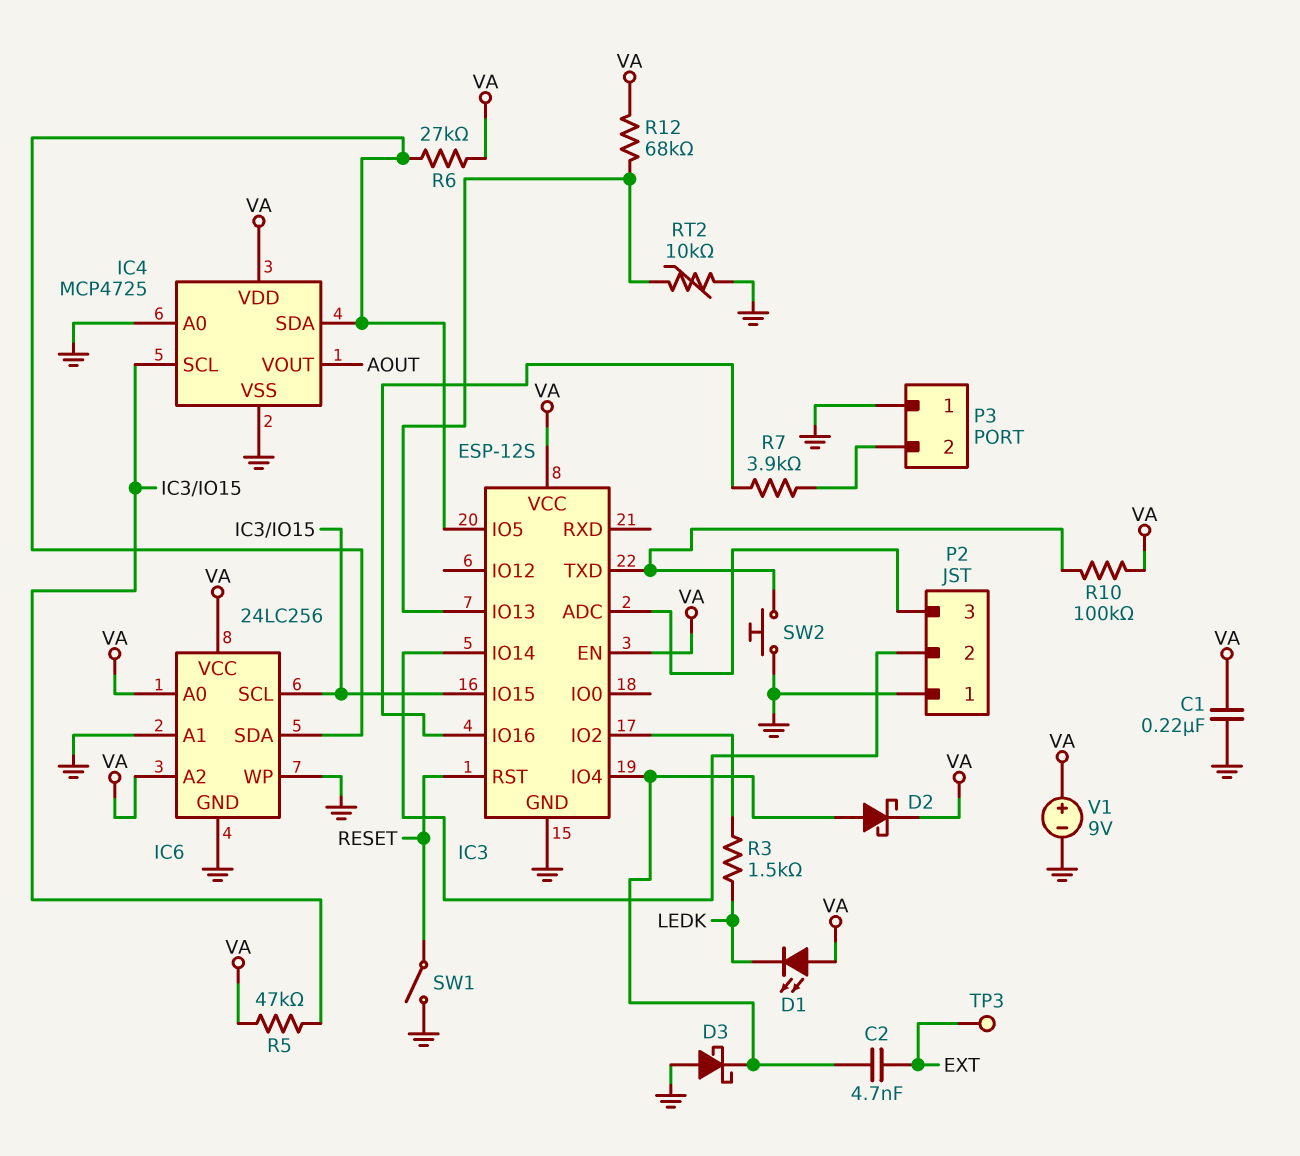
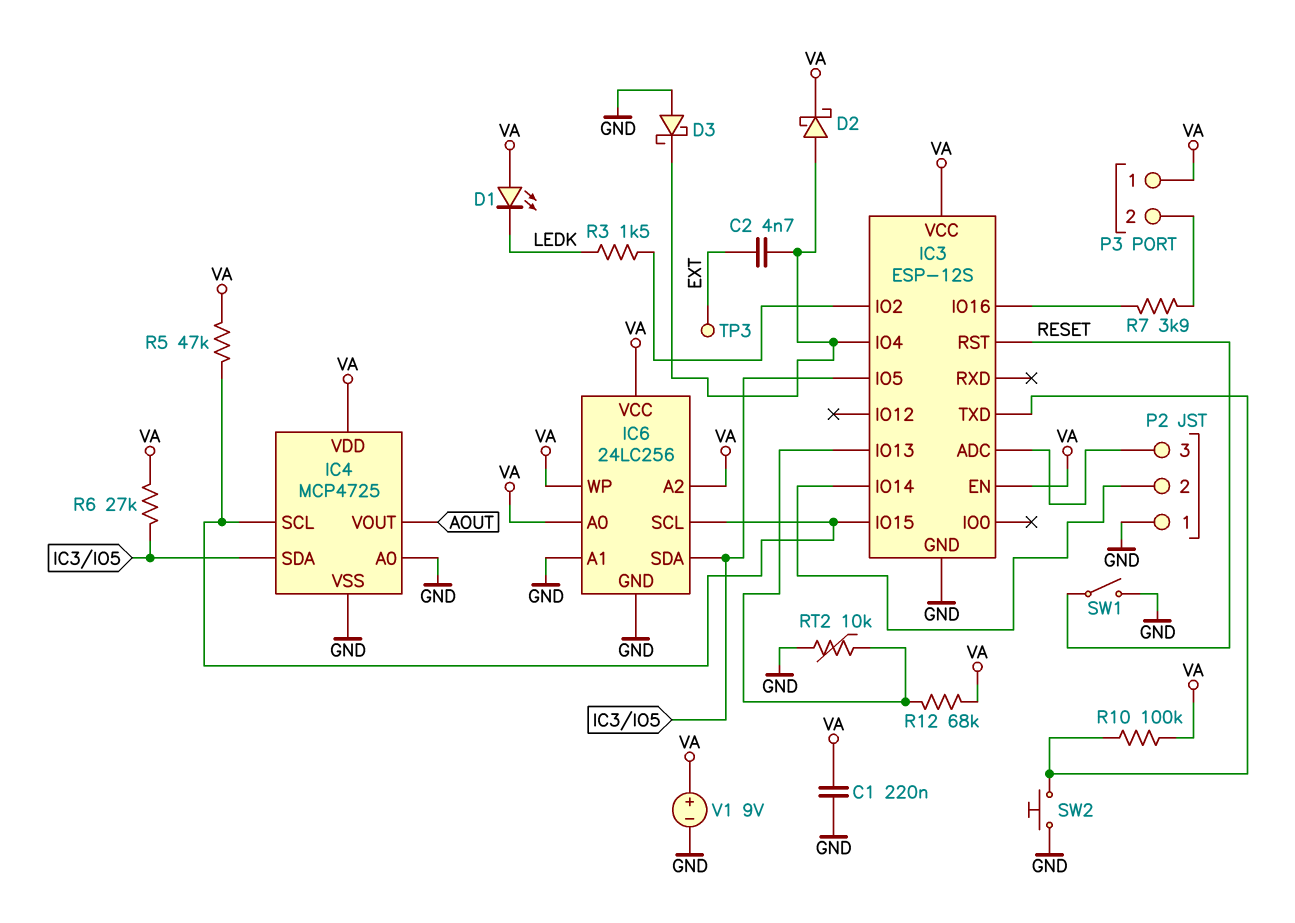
IC6 pin WP: GND -> VA
P3 pin 1: GND -> VA

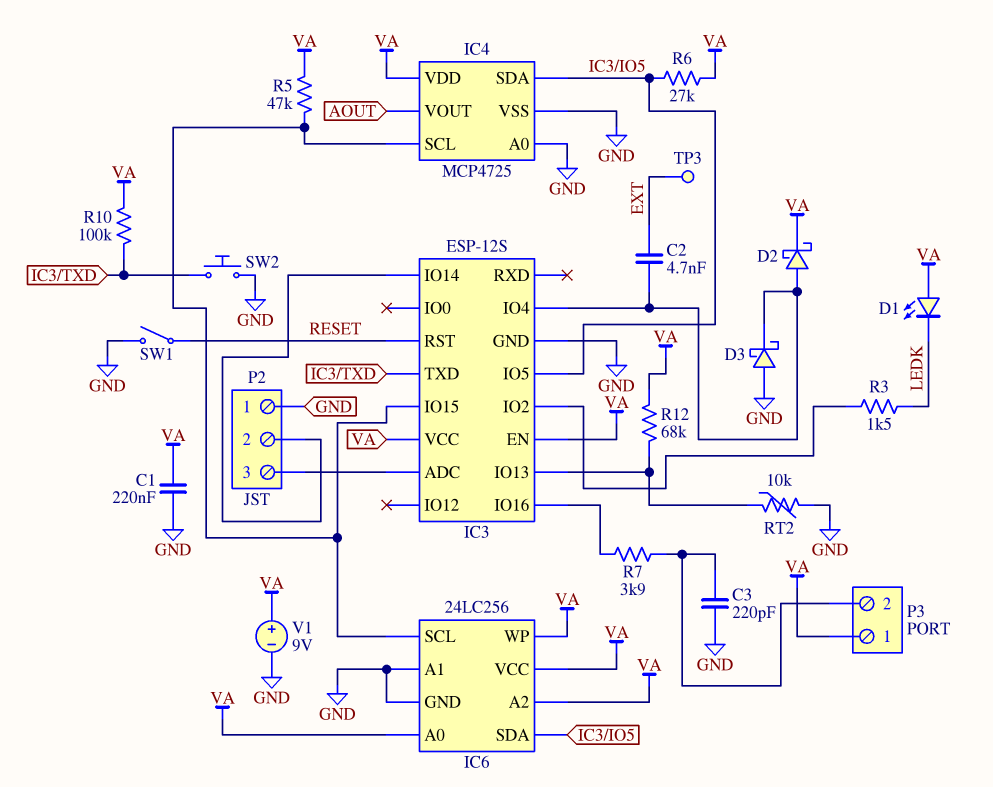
C3: none -> 220pF (GND, P3/2)

